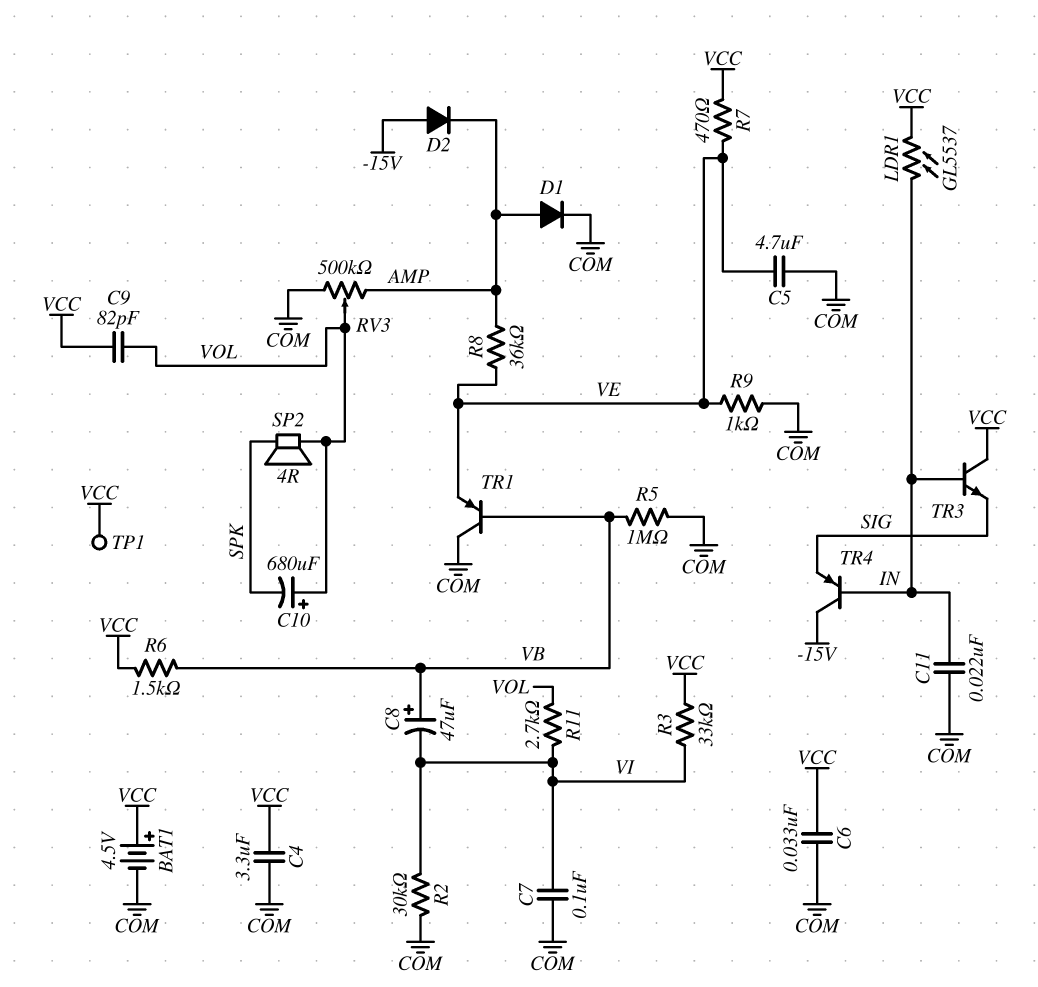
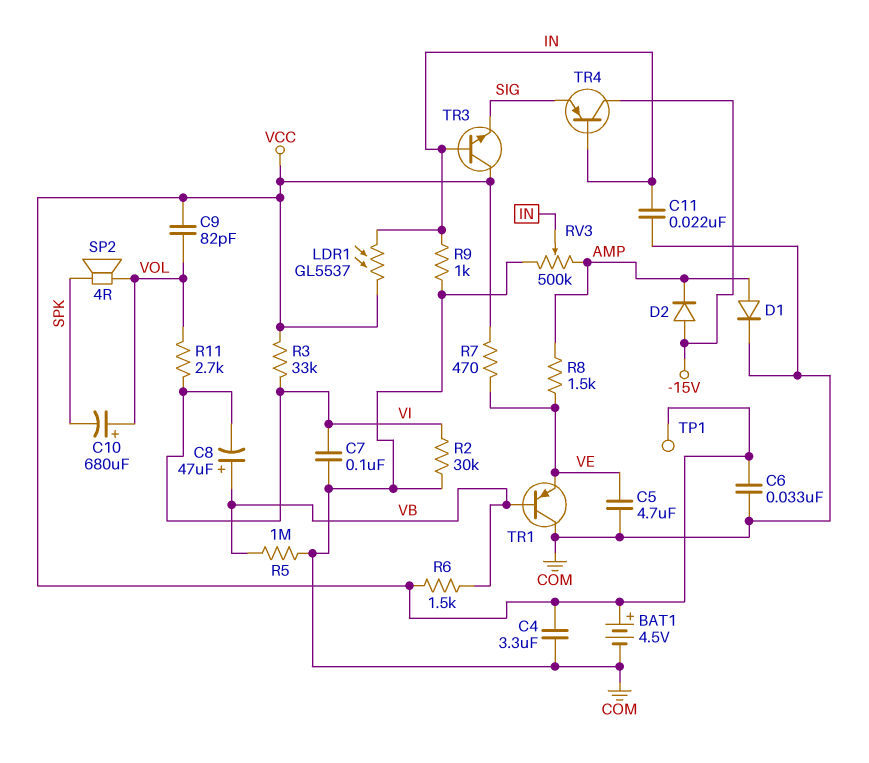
R8: 36k (AMP, VE) -> 1.5k (AMP, VE)
R9: 1k (COM, VE) -> 1k (COM, IN)
RV3: 500k (AMP, COM, wiper VOL) -> 500k (AMP, COM, wiper IN)

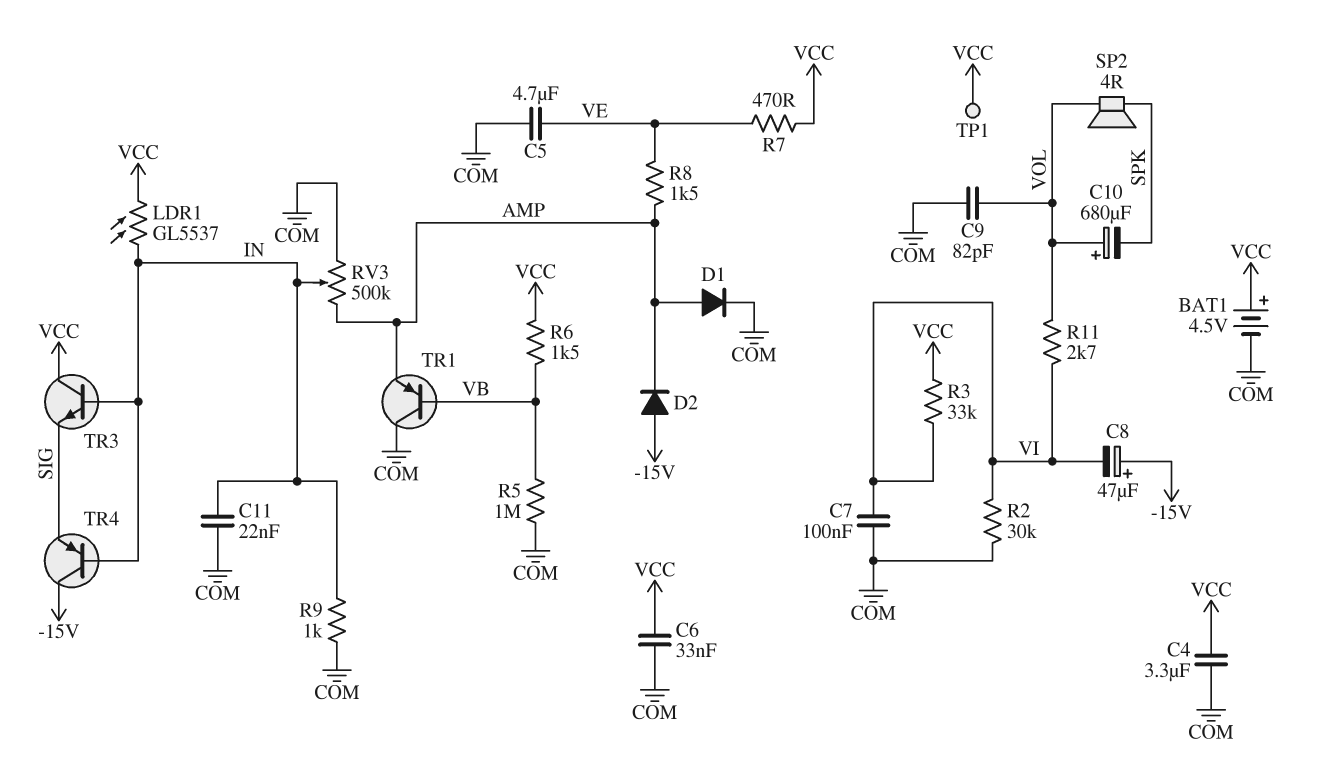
C8: 47uF (plus VB, minus VI) -> 47uF (plus -15V, minus VI)
C9: 82pF (VCC, VOL) -> 82pF (COM, VOL)
TR1: PNP (B VB, C COM, E VE) -> PNP (B VB, C COM, E AMP)

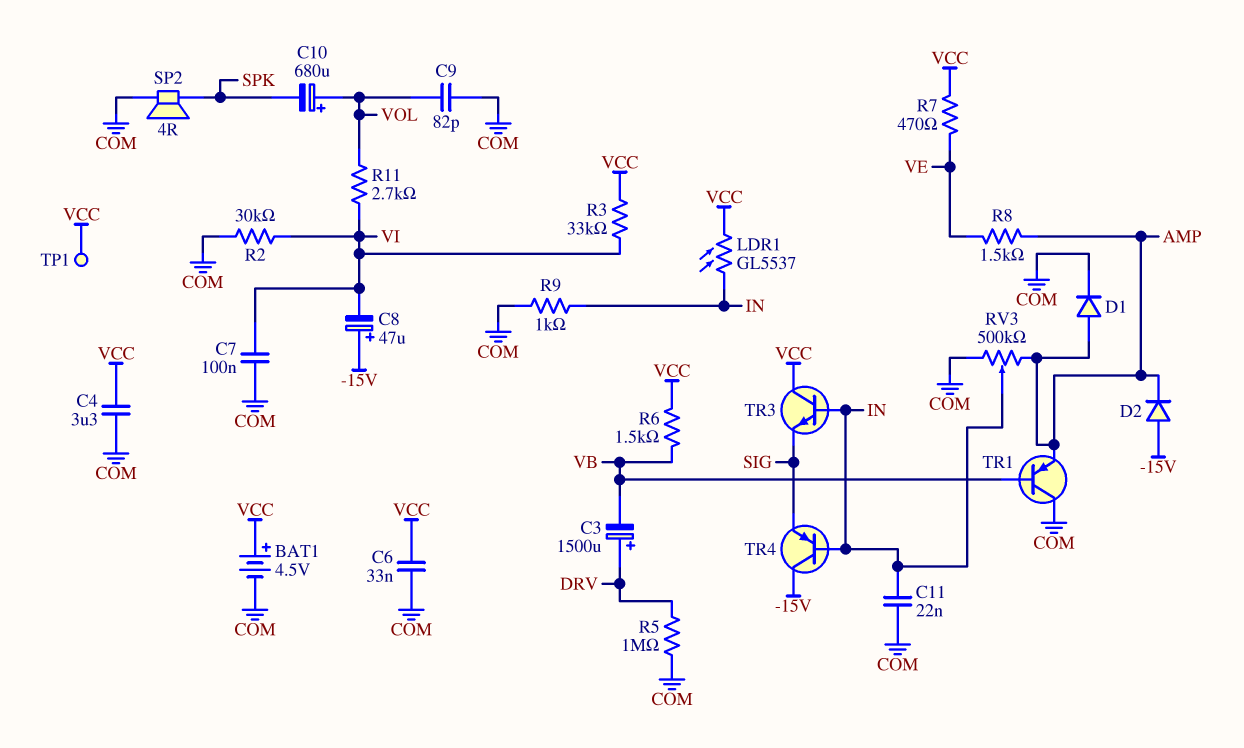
C3: none -> 1500uF (plus DRV, minus VB)
C5: 4.7uF (COM, VE) -> none
R5: 1M (COM, VB) -> 1M (COM, DRV)
SP2: speaker 4R (SPK, VOL) -> speaker 4R (COM, SPK)

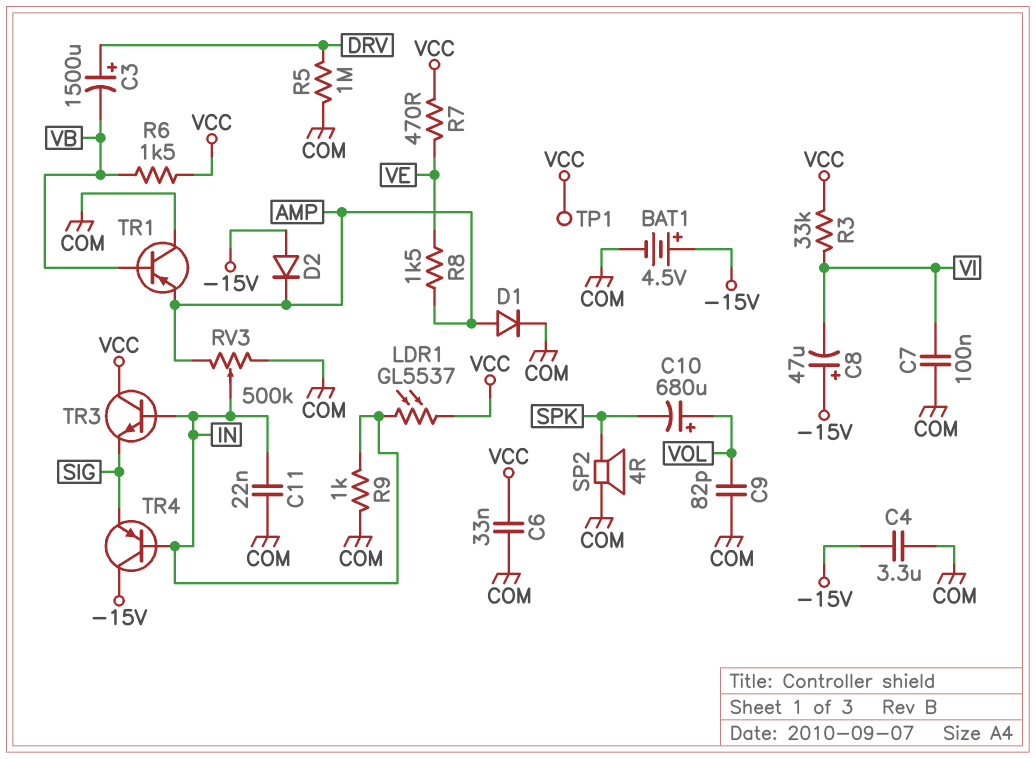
BAT1: 4.5V (plus VCC, minus COM) -> 4.5V (plus -15V, minus COM)
C4: 3.3uF (COM, VCC) -> 3.3uF (-15V, COM)
R2: 30k (COM, VI) -> none
R11: 2.7k (VI, VOL) -> none

